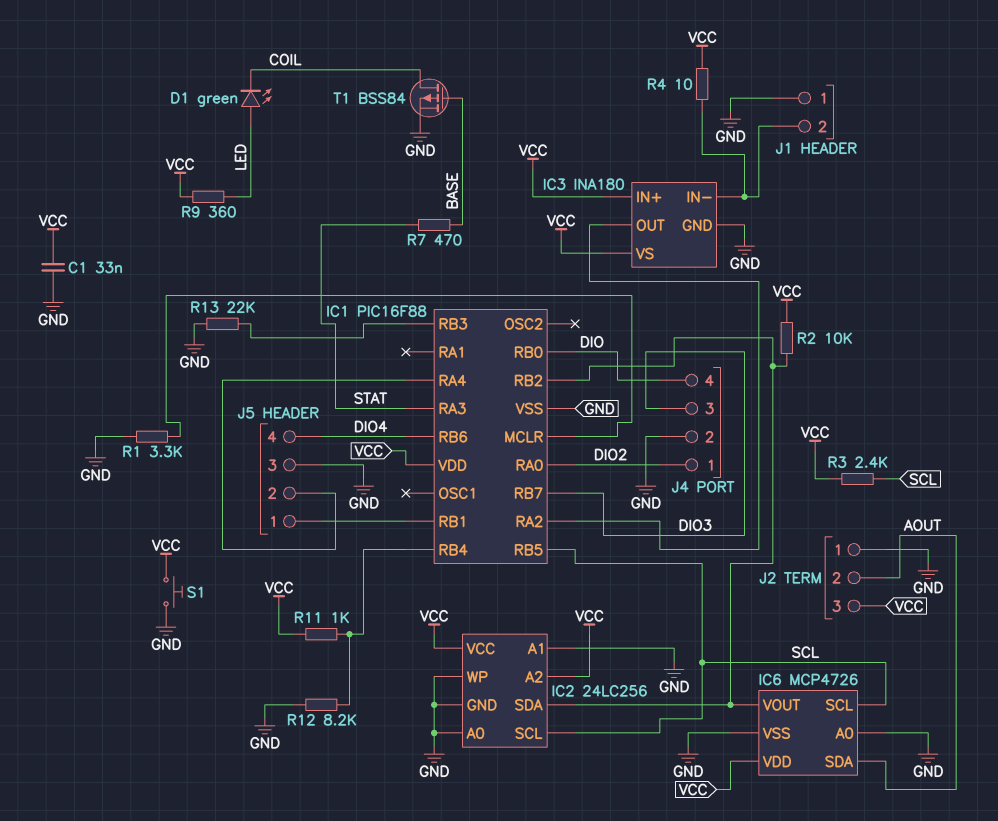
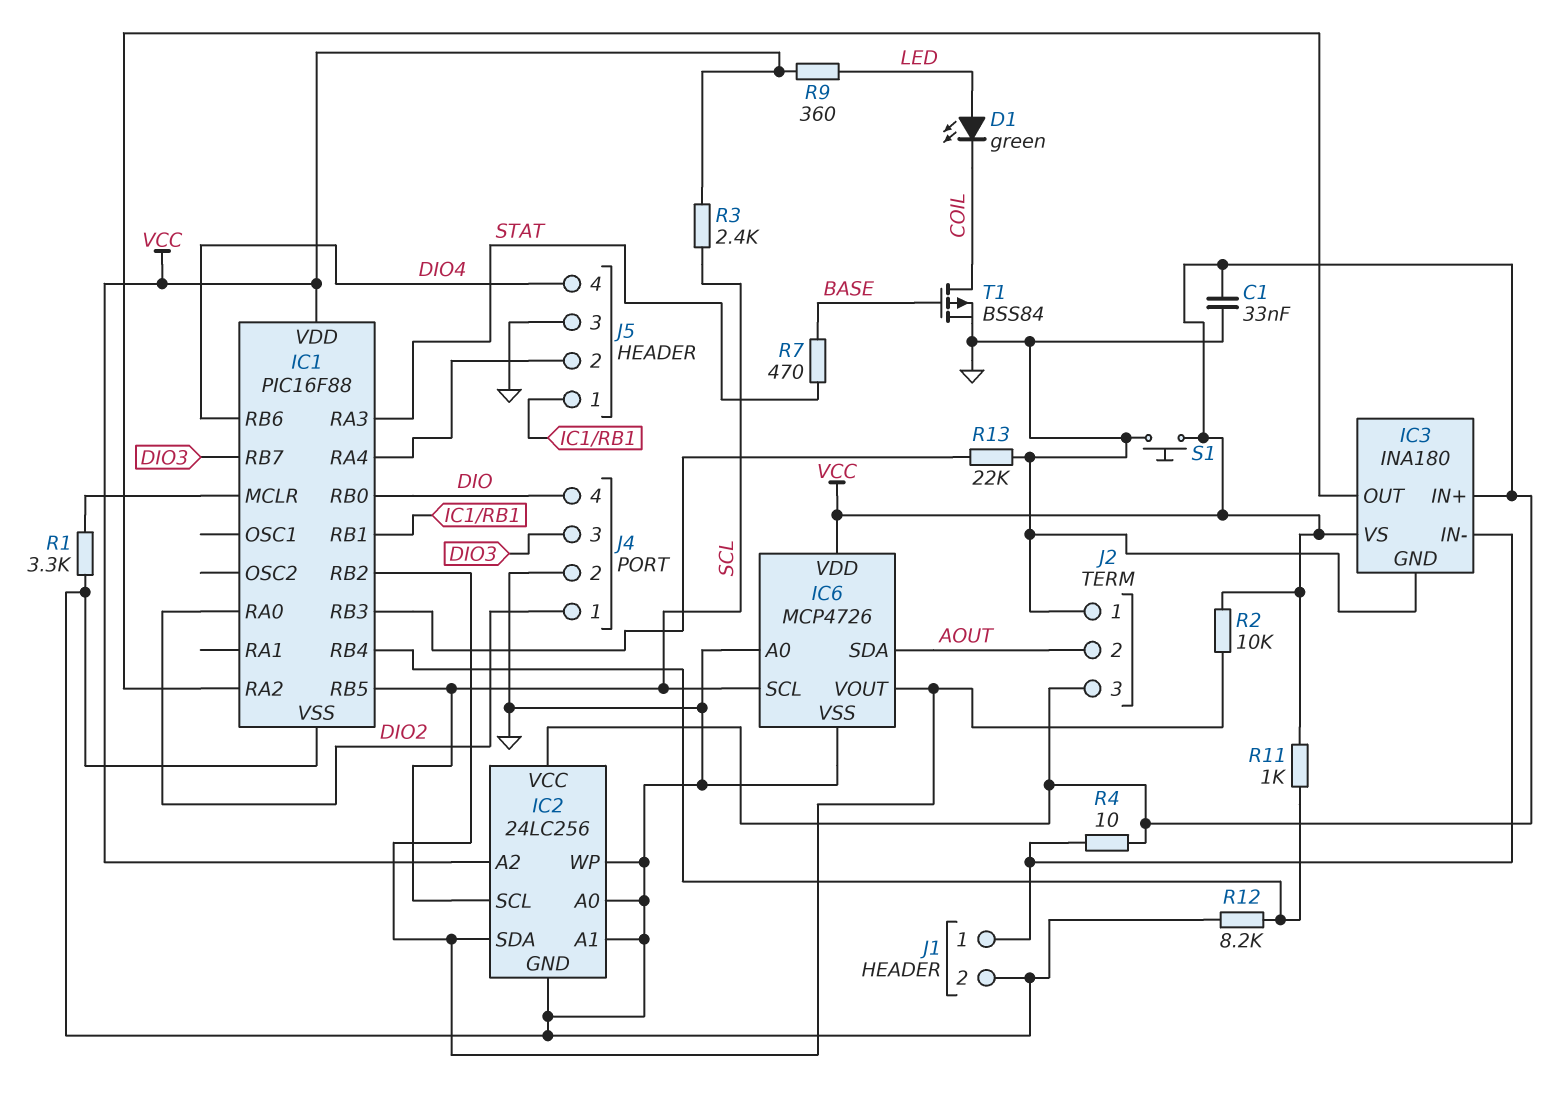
J1 pin 1: GND -> IC3/IN-
J1 pin 2: IC3/IN- -> GND

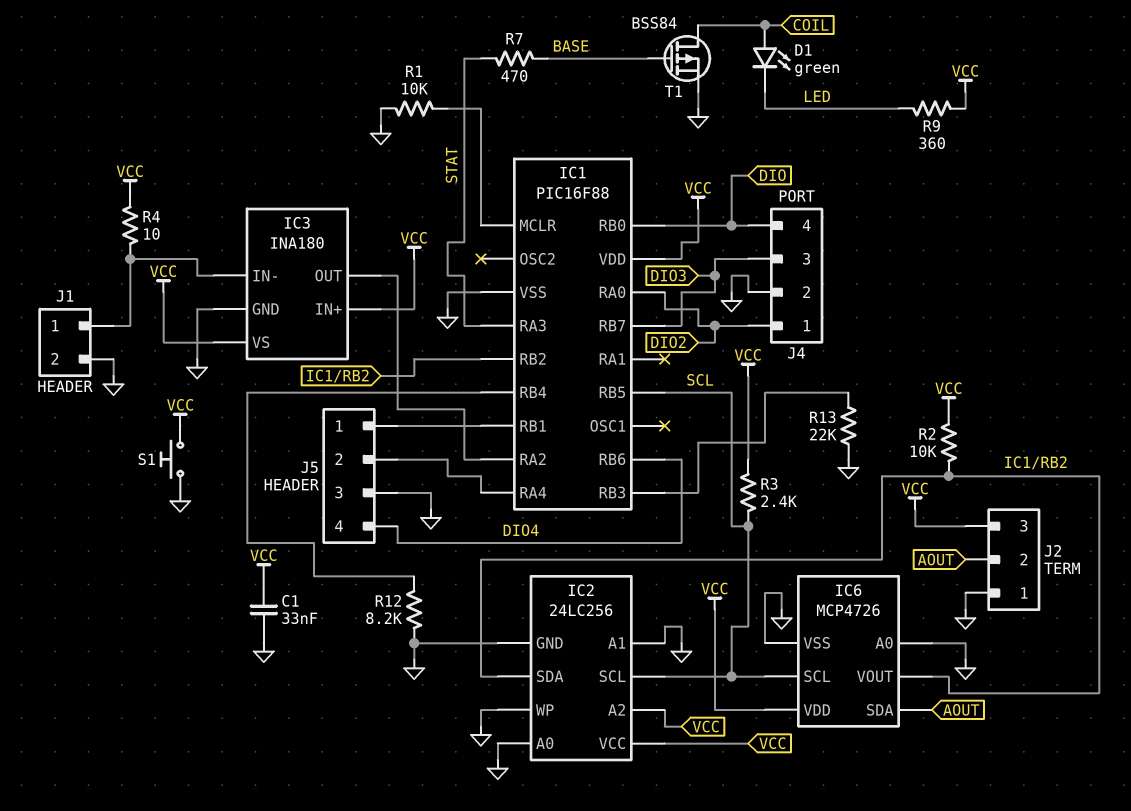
D1: LED green (A LED, K COIL) -> LED green (A COIL, K LED)
R1: 3.3k (GND, IC1/MCLR) -> 10k (GND, IC1/MCLR)
R11: 1k (IC1/RB4, VCC) -> none

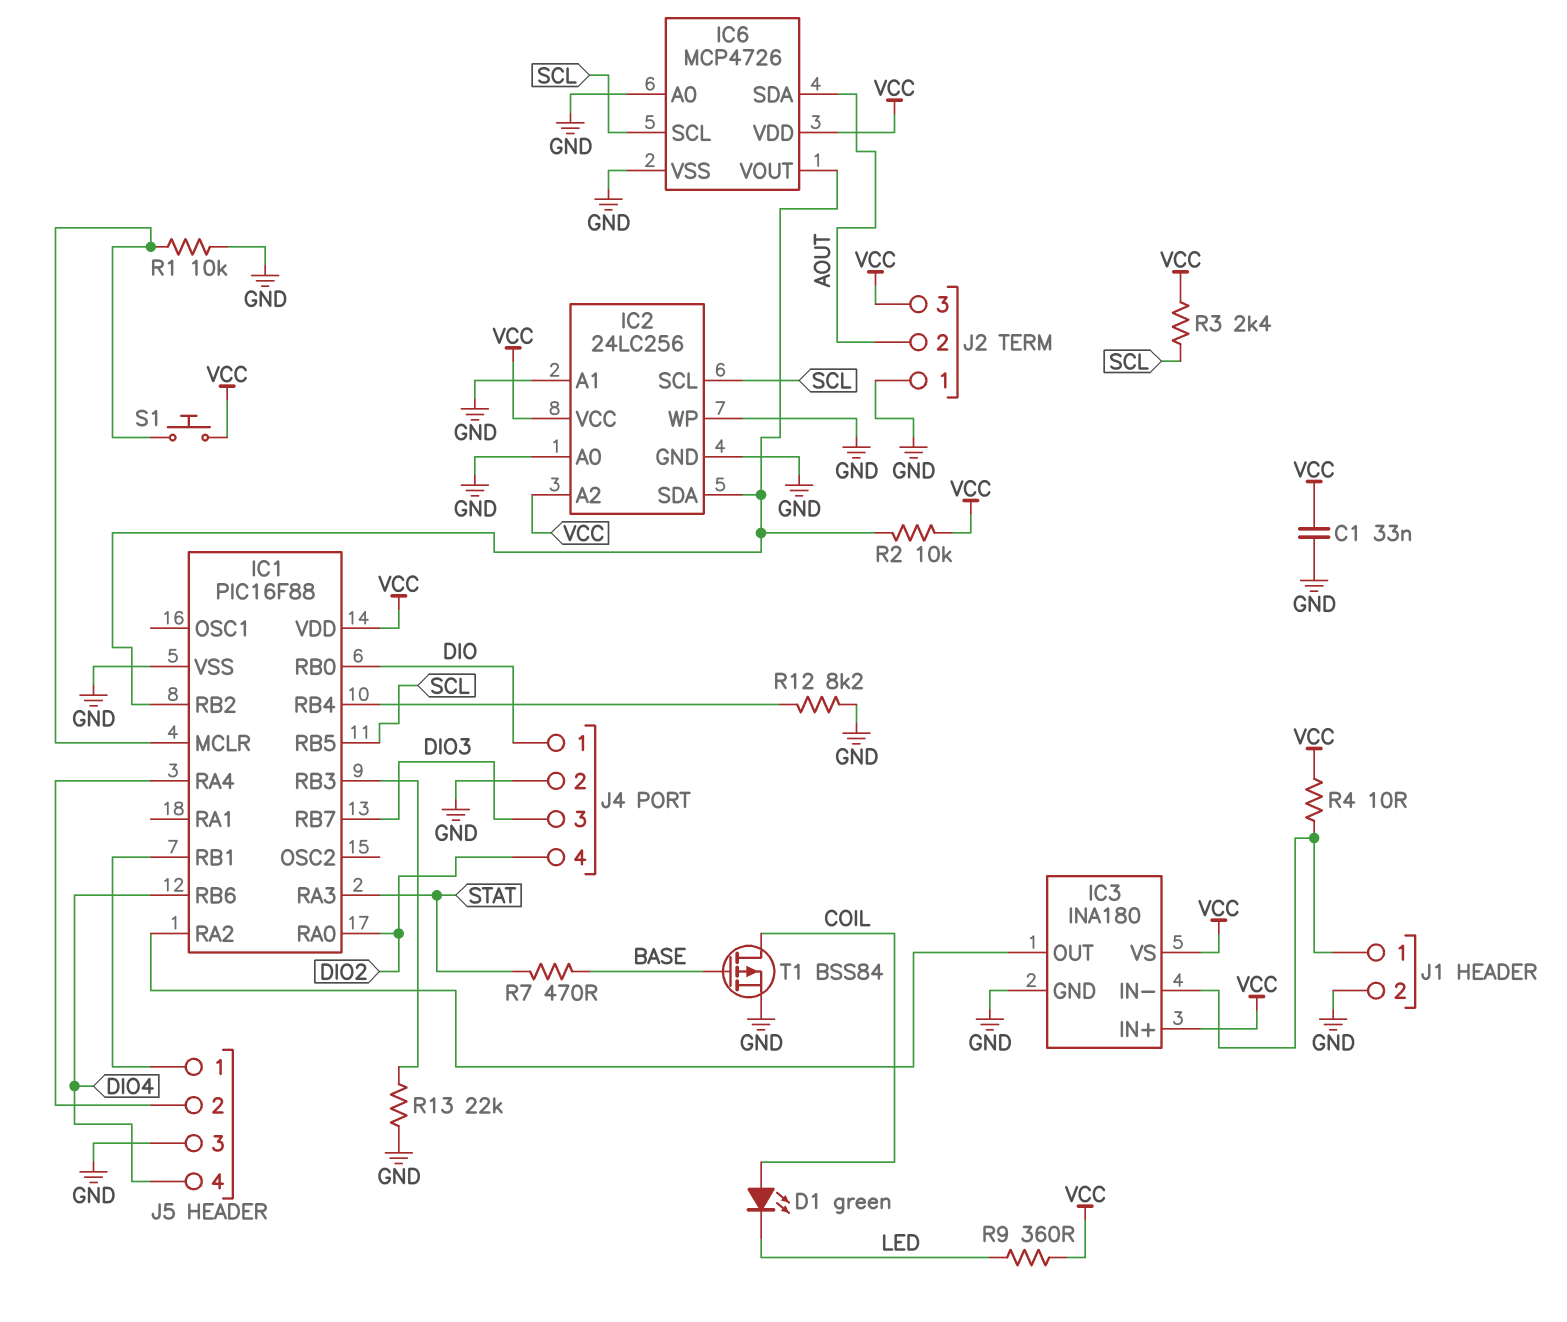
J4 pin 1: DIO2 -> DIO
J4 pin 4: DIO -> DIO2
S1: button (GND, VCC) -> button (IC1/MCLR, VCC)

